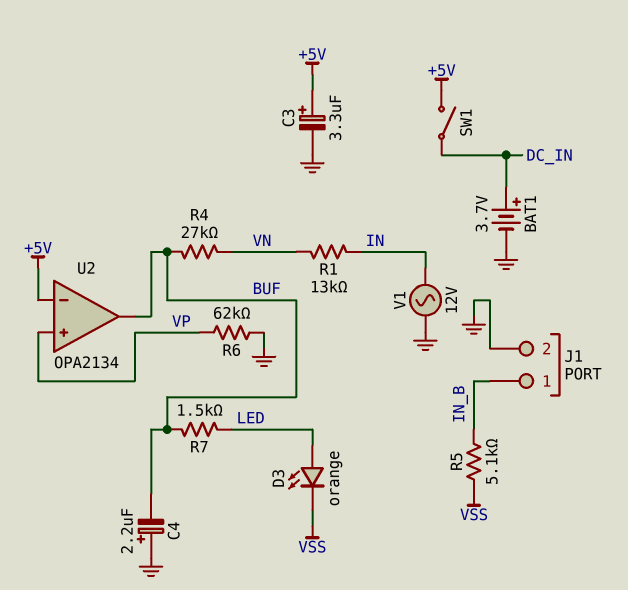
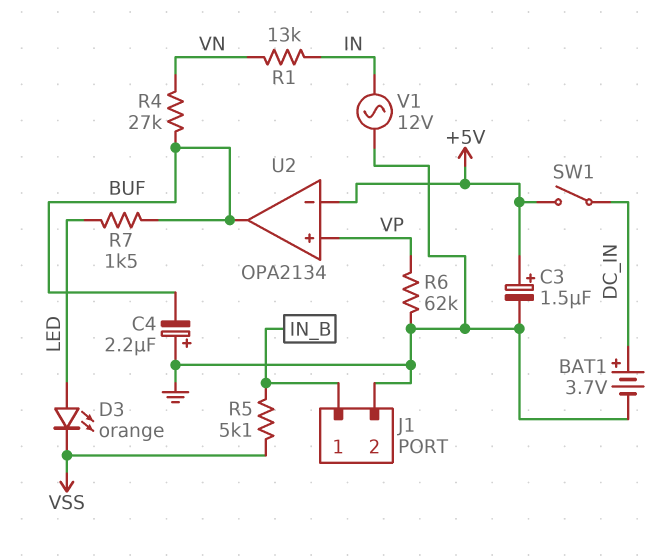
C3: 3.3uF (plus +5V, minus GND) -> 1.5uF (plus +5V, minus GND)

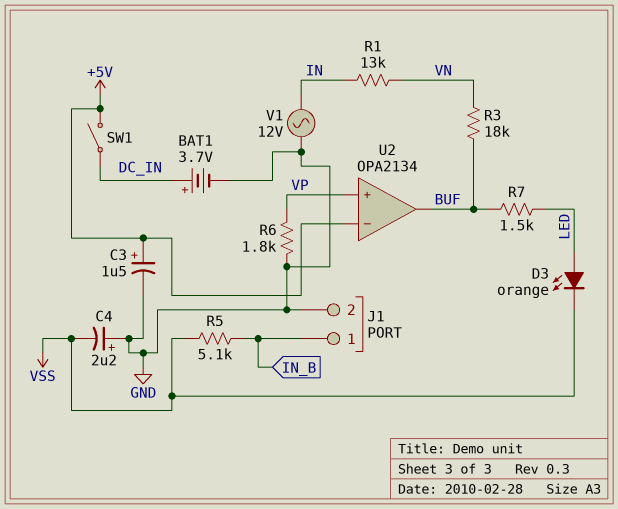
C4: 2.2uF (plus GND, minus BUF) -> 2.2uF (plus GND, minus VSS)
R3: none -> 18k (BUF, VN)
R4: 27k (BUF, VN) -> none
R6: 62k (GND, VP) -> 1.8k (GND, VP)

